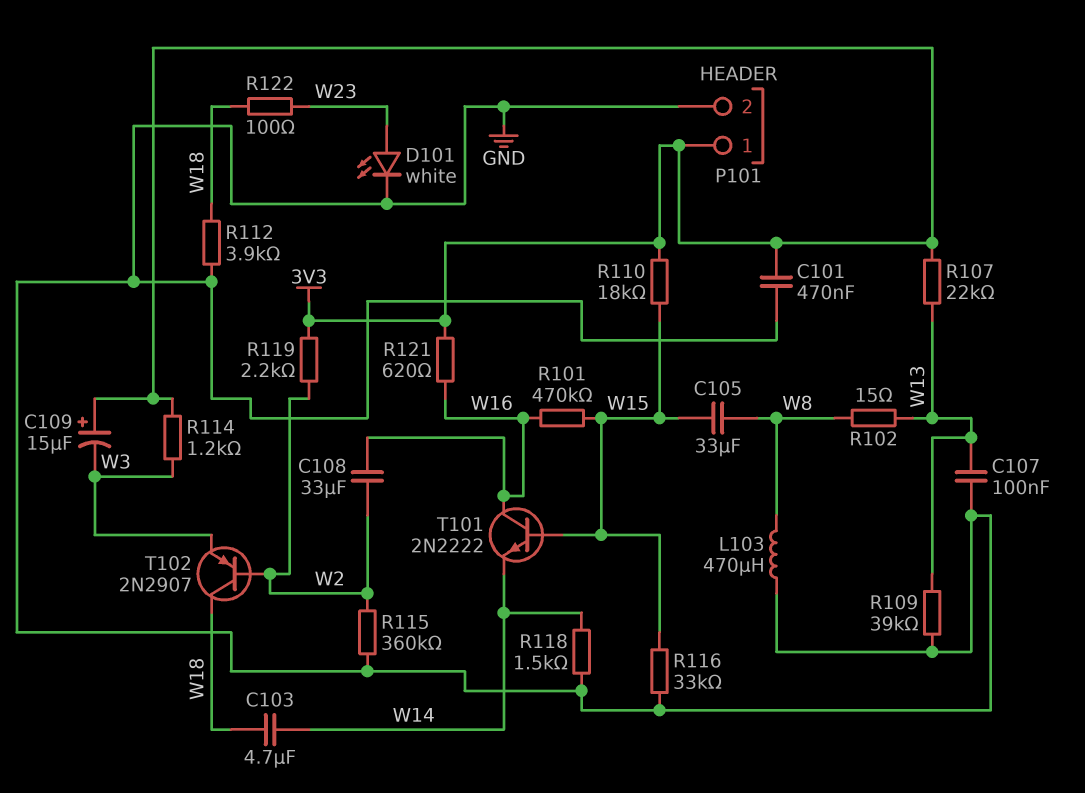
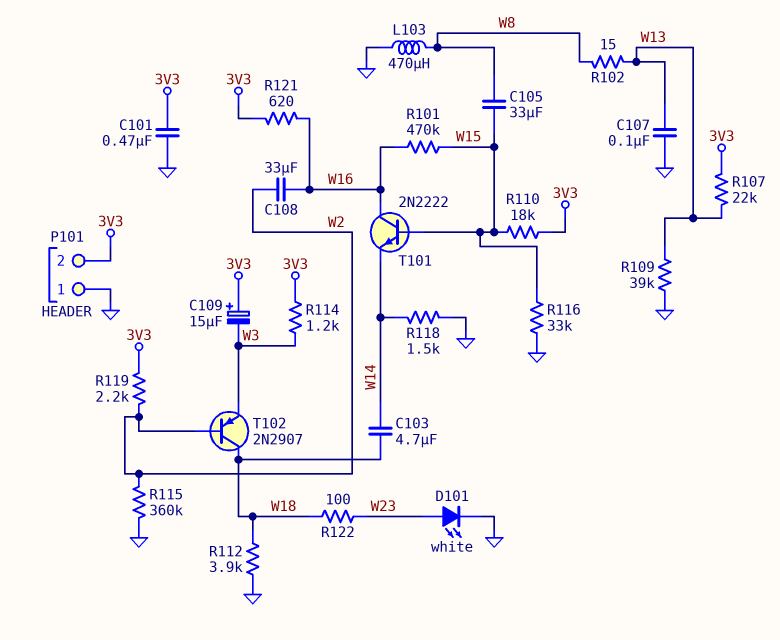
P101 pin 1: 3V3 -> GND
P101 pin 2: GND -> 3V3

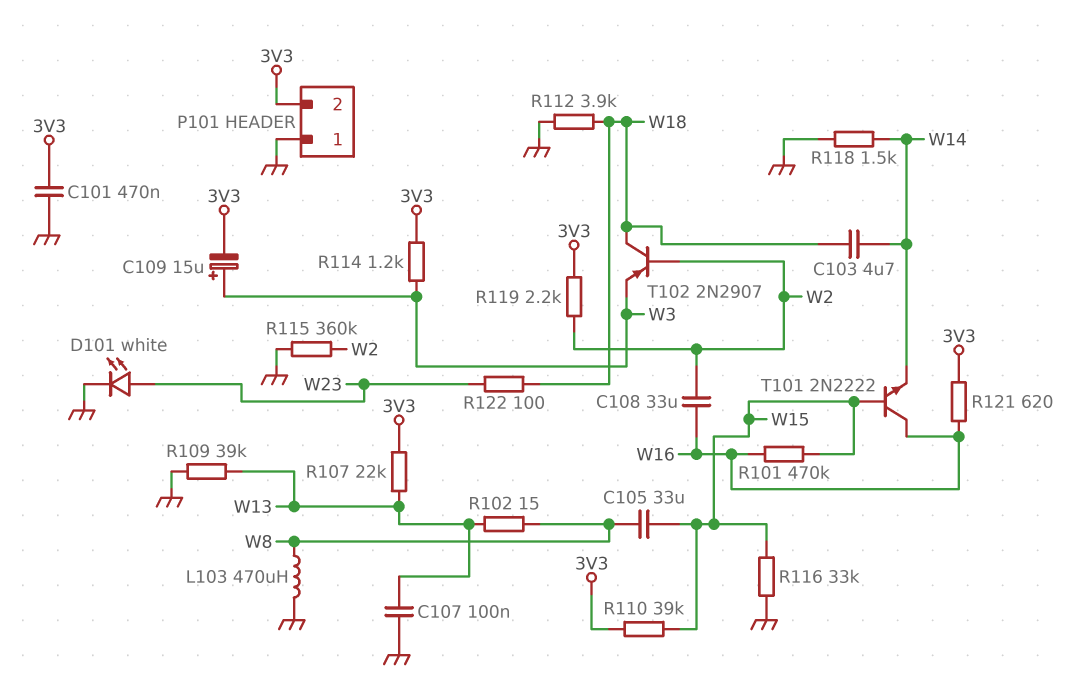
C109: 15uF (plus 3V3, minus W3) -> 15uF (plus W3, minus 3V3)
R110: 18k (3V3, W15) -> 39k (3V3, W15)

